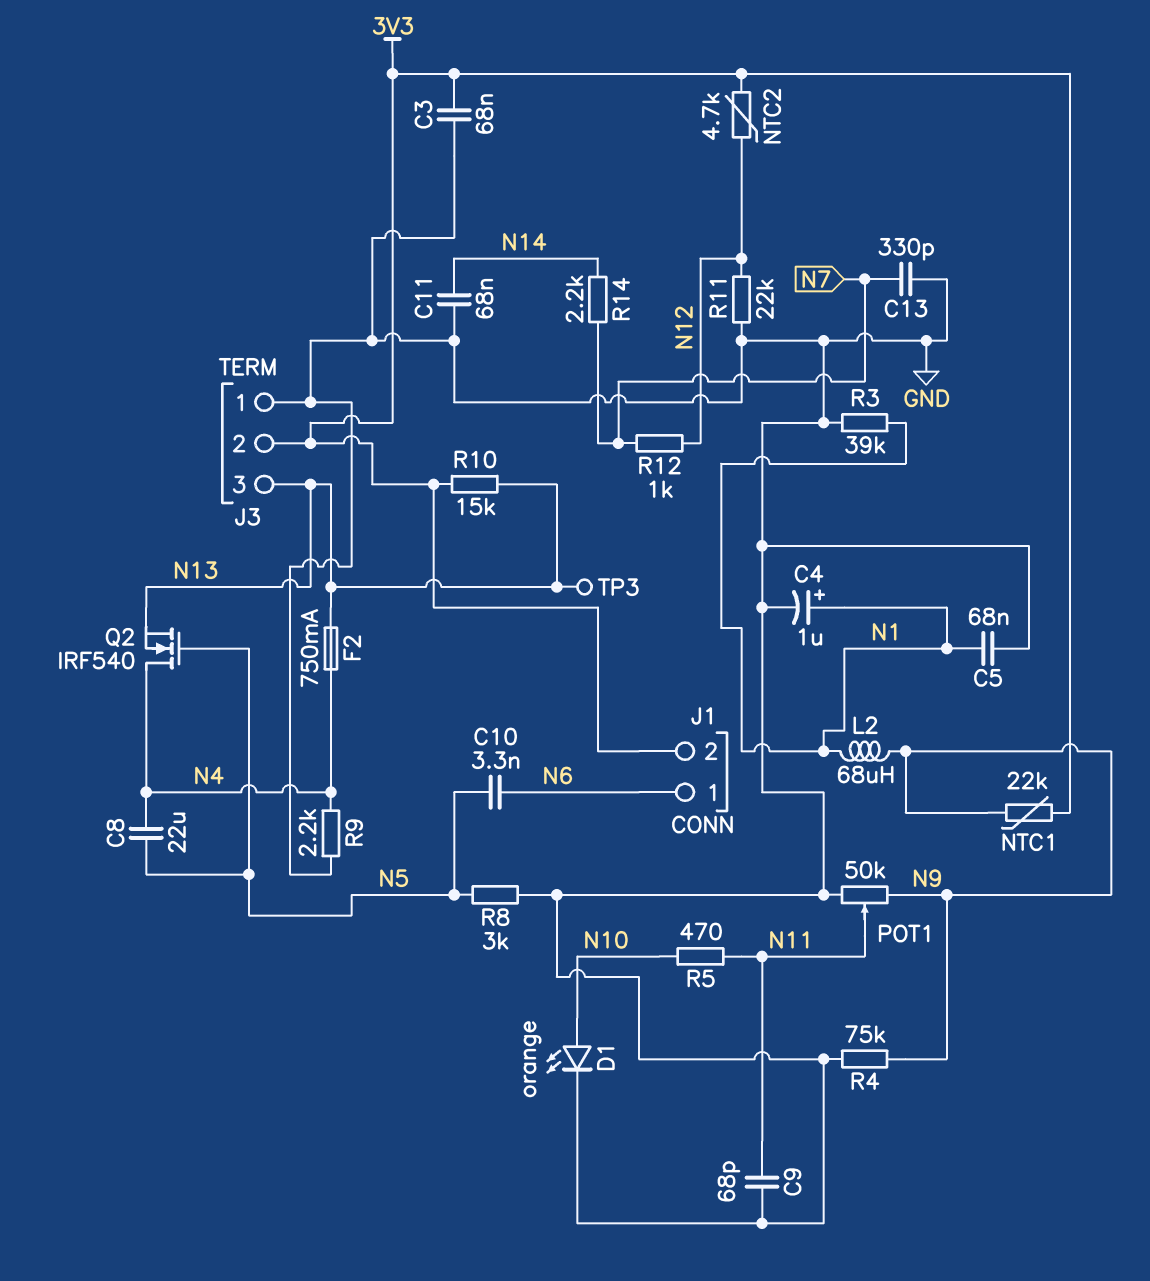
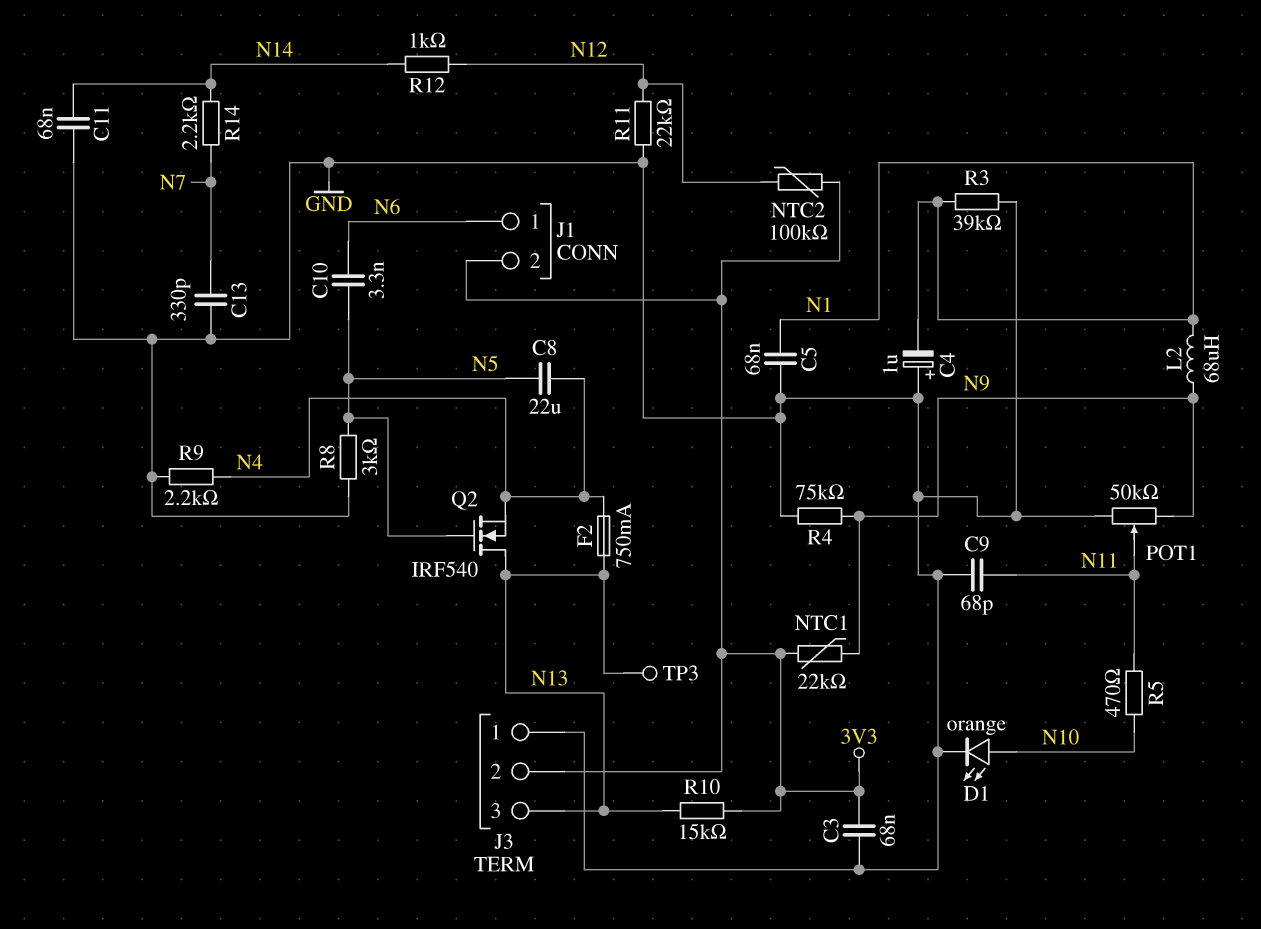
C4: 1uF (plus N1, minus GND) -> 1uF (plus GND, minus N1)
NTC2: 4.7k (3V3, N12) -> 100k (3V3, N12)
Q2: NMOS IRF540 (G N5, D N4, S N13) -> NMOS IRF540 (G N5, D N13, S N4)
R12: 1k (N7, N12) -> 1k (N12, N14)

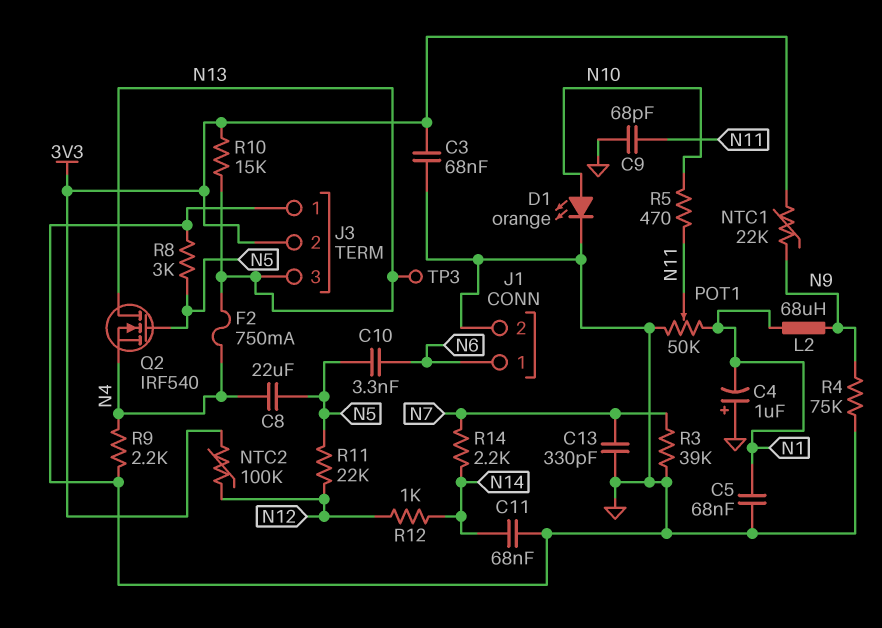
J1 pin 2: 3V3 -> GND
POT1: 50k (GND, N9, wiper N11) -> 50k (GND, N1, wiper N11)
R3: 39k (GND, N1) -> 39k (GND, N7)
R11: 22k (GND, N12) -> 22k (N5, N12)

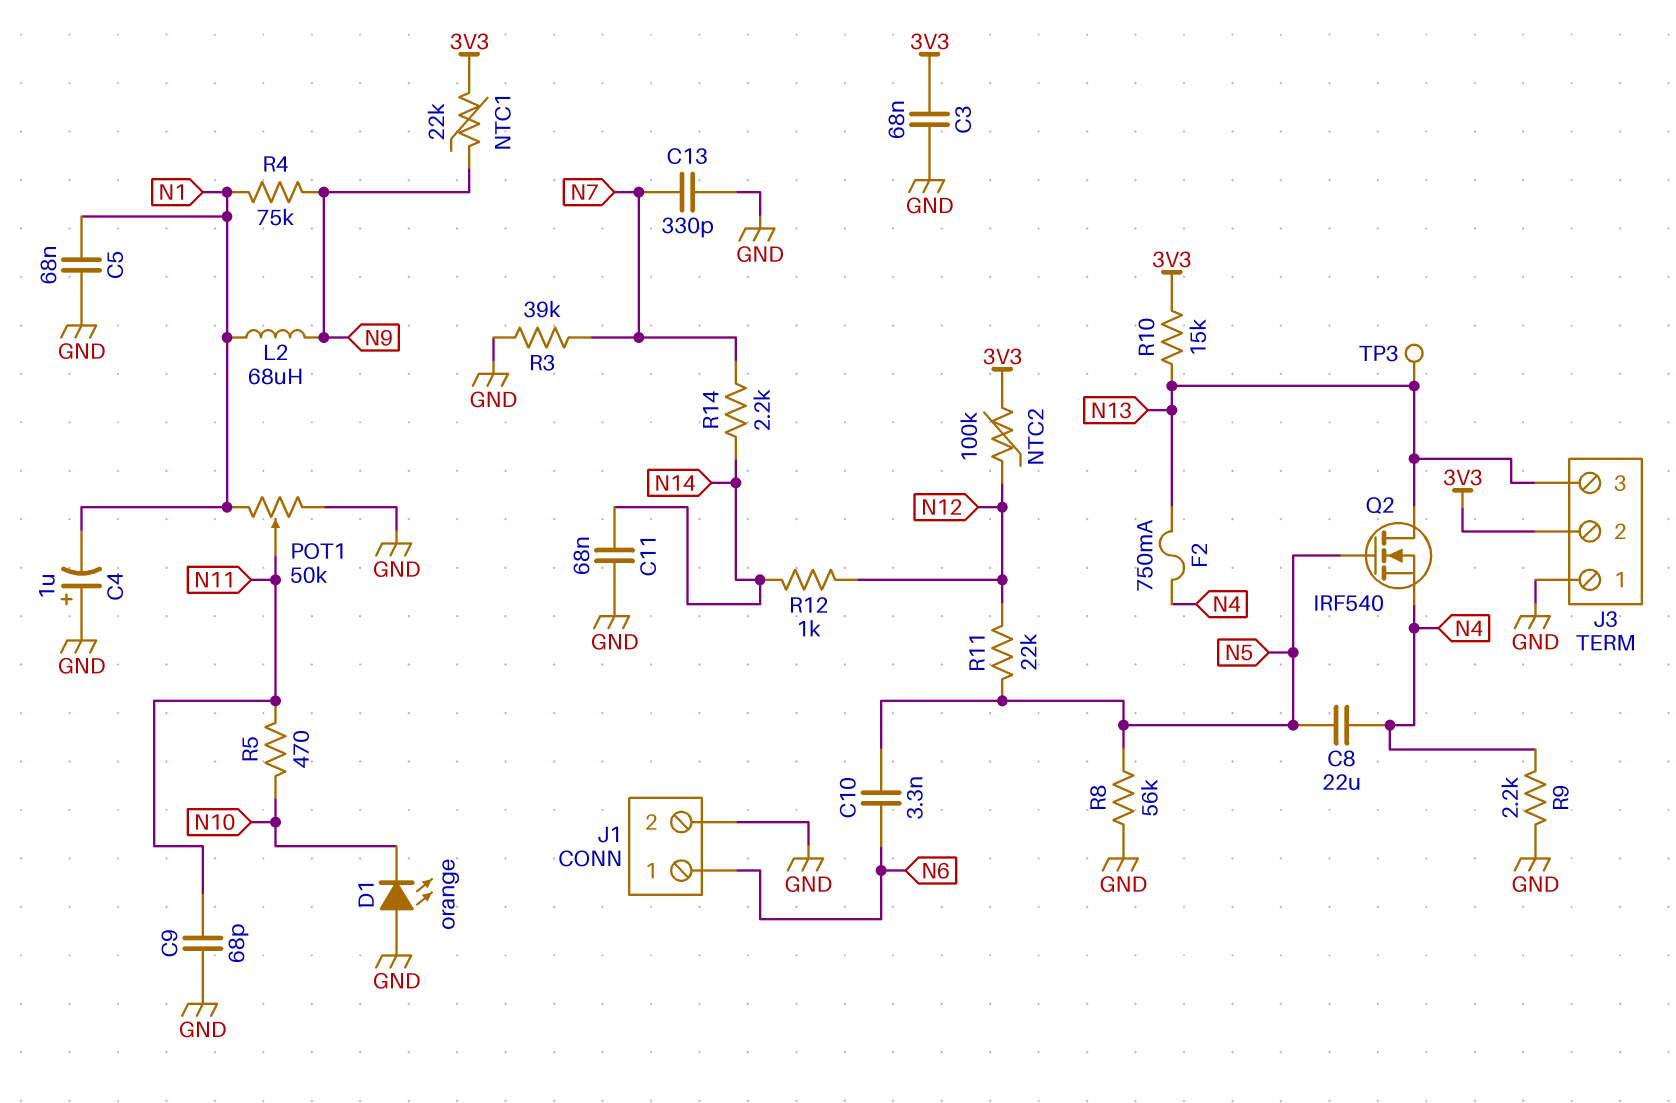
D1: LED orange (A N10, K GND) -> LED orange (A GND, K N10)
R4: 75k (GND, N9) -> 75k (N1, N9)
R8: 3k (GND, N5) -> 56k (GND, N5)

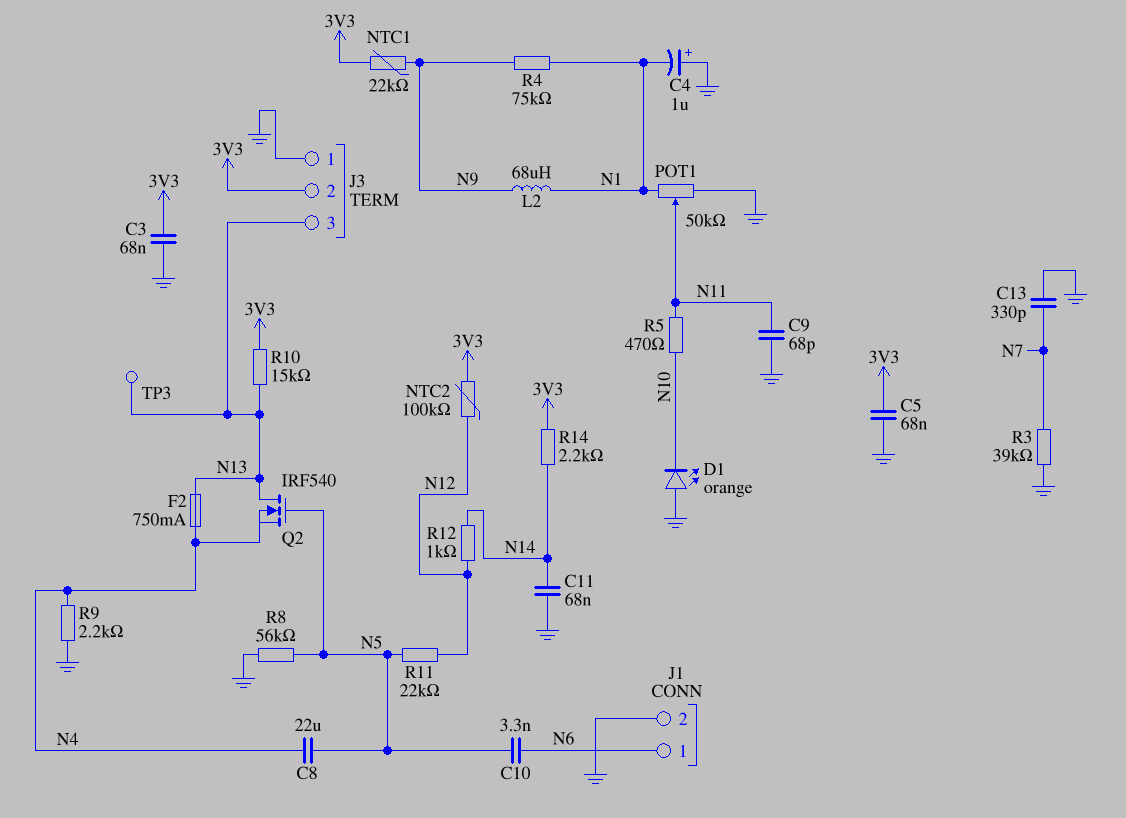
C5: 68nF (GND, N1) -> 68nF (3V3, GND)
R14: 2.2k (N7, N14) -> 2.2k (3V3, N14)

